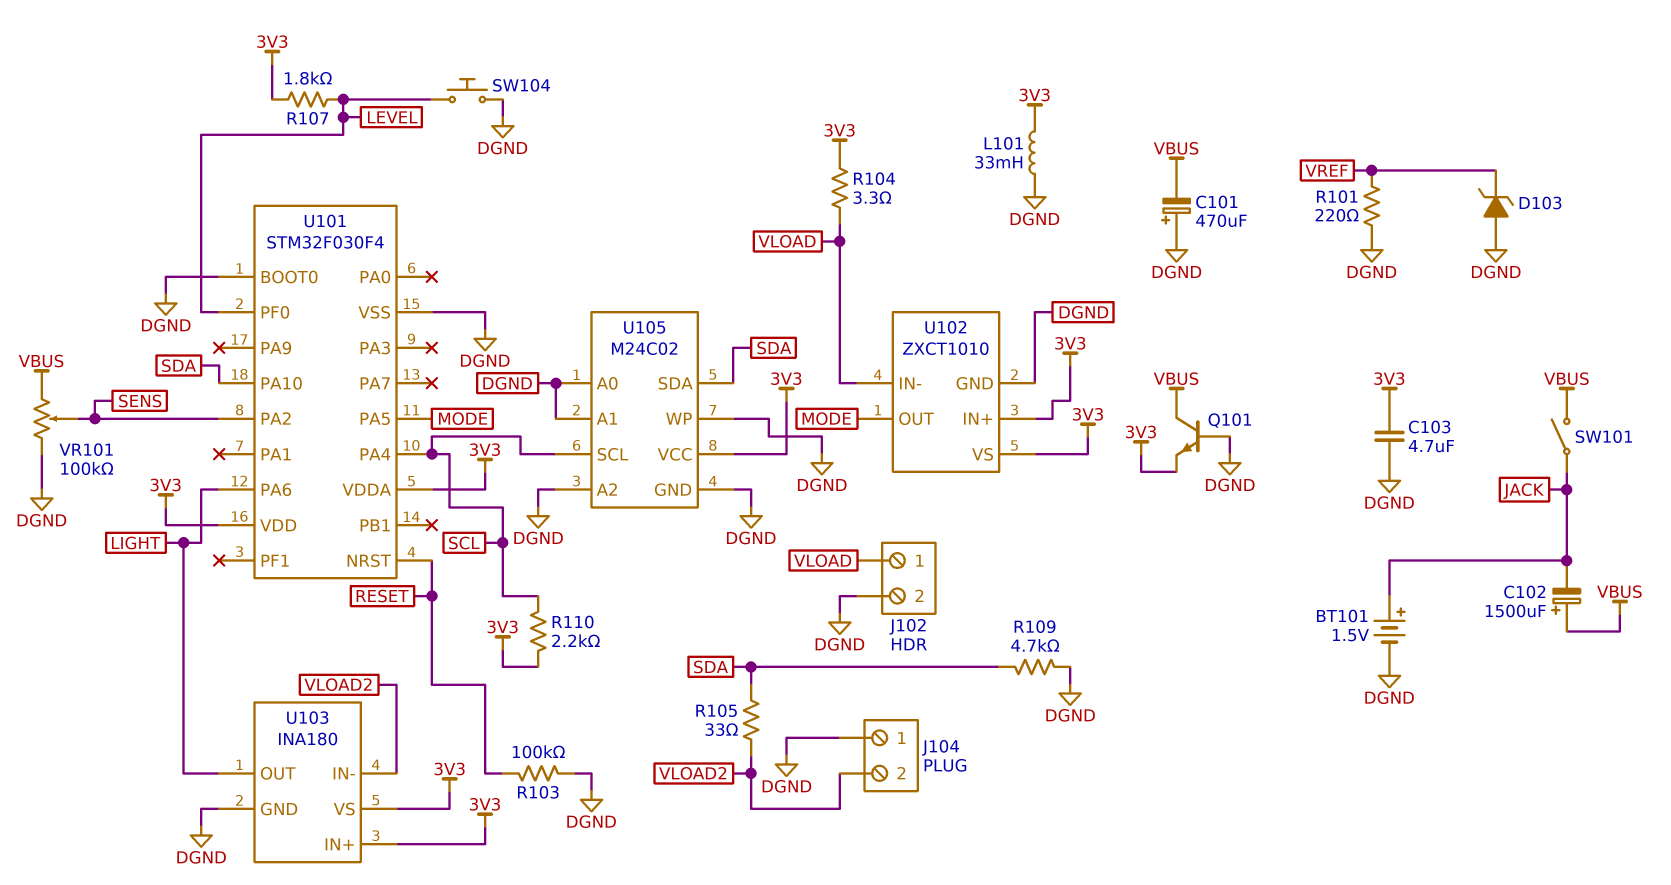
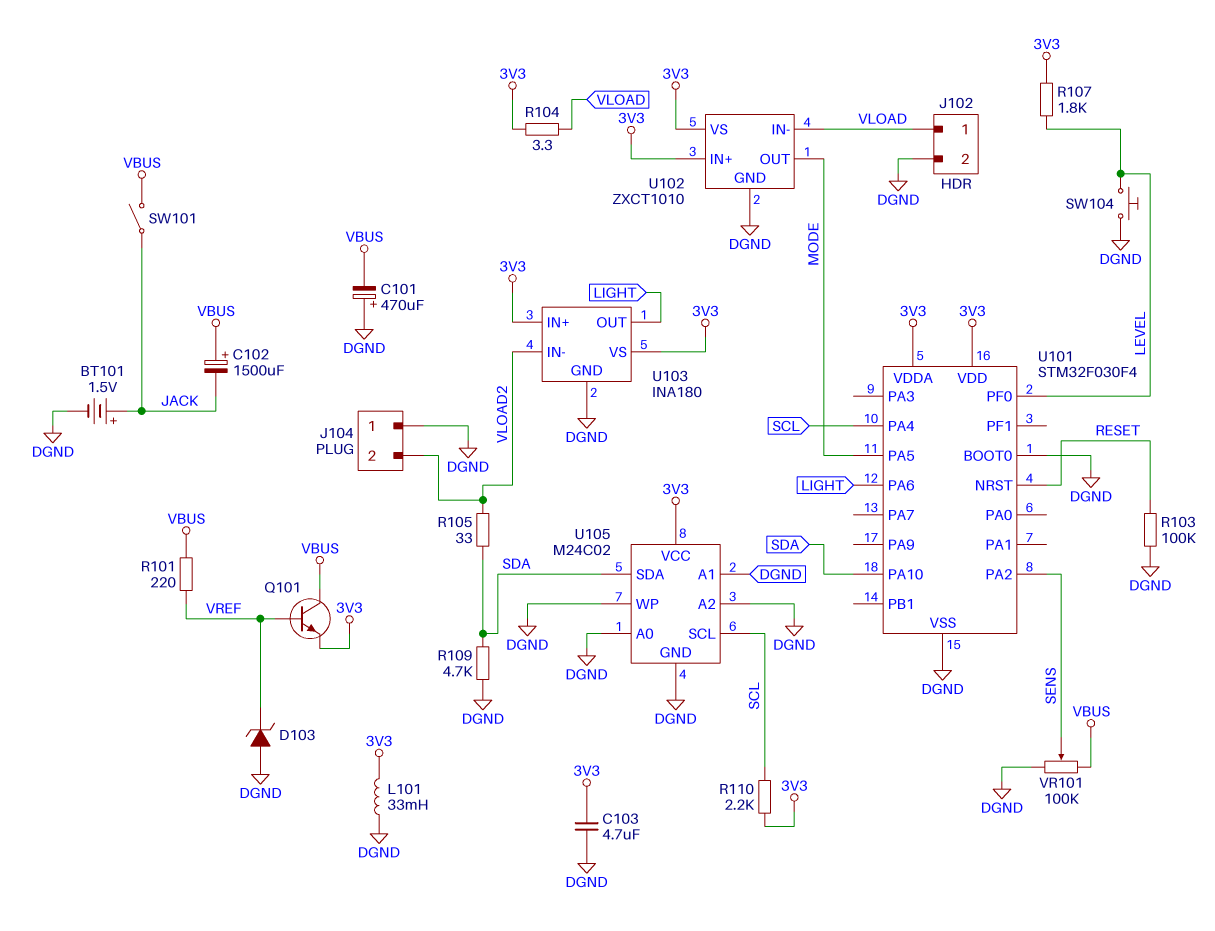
Q101: NPN (B DGND, C VBUS, E 3V3) -> NPN (B VREF, C VBUS, E 3V3)
R101: 220 (DGND, VREF) -> 220 (VBUS, VREF)

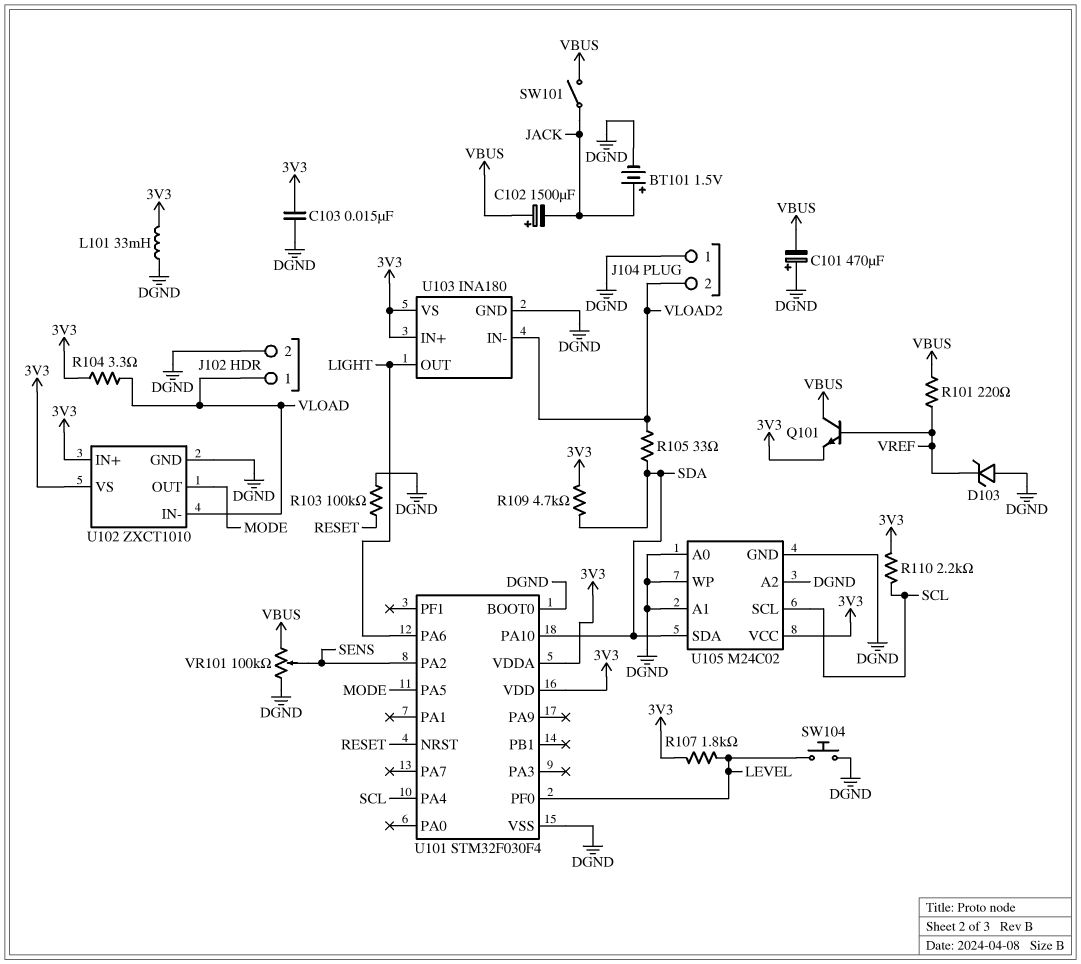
C103: 4.7uF (3V3, DGND) -> 15nF (3V3, DGND)
R109: 4.7k (DGND, SDA) -> 4.7k (3V3, SDA)

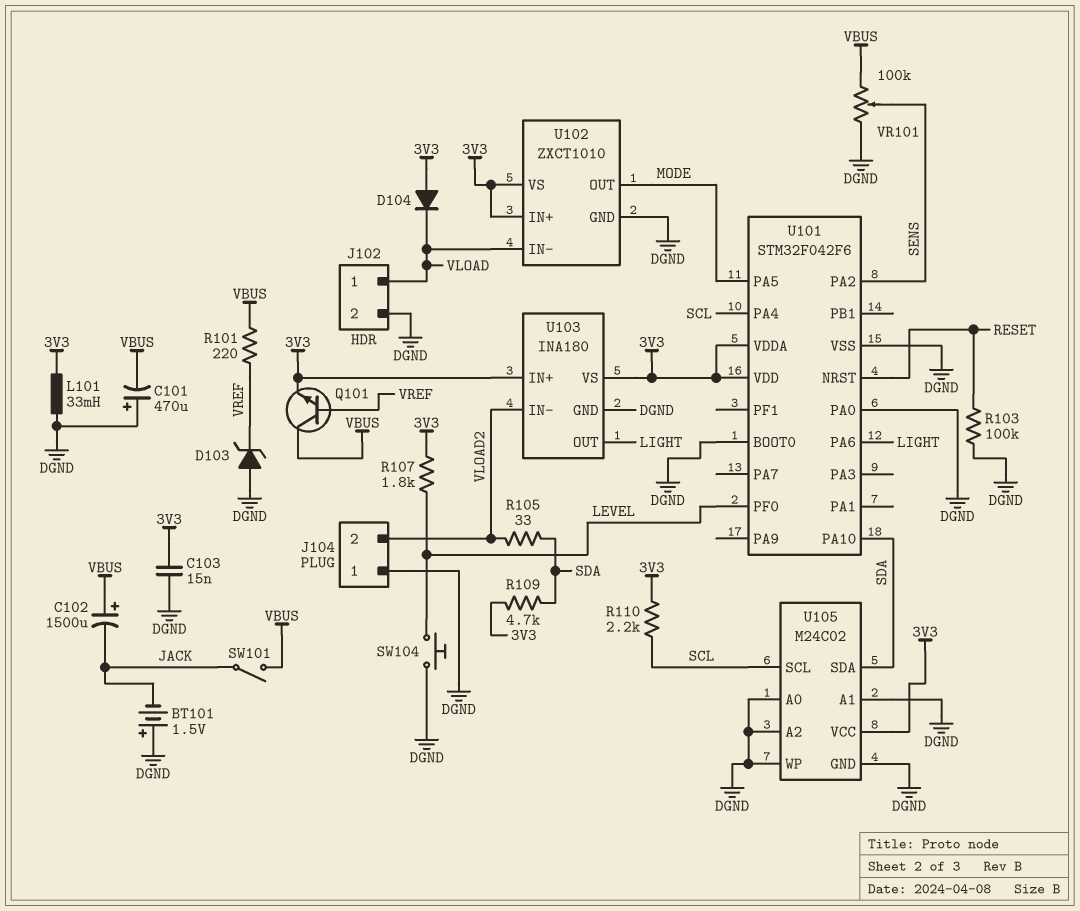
BT101: 1.5V (plus JACK, minus DGND) -> 1.5V (plus DGND, minus JACK)
D104: none -> diode (A 3V3, K VLOAD)
R104: 3.3 (3V3, VLOAD) -> none
U101: STM32F030F4 -> STM32F042F6
U101 pin PA0: none -> DGND

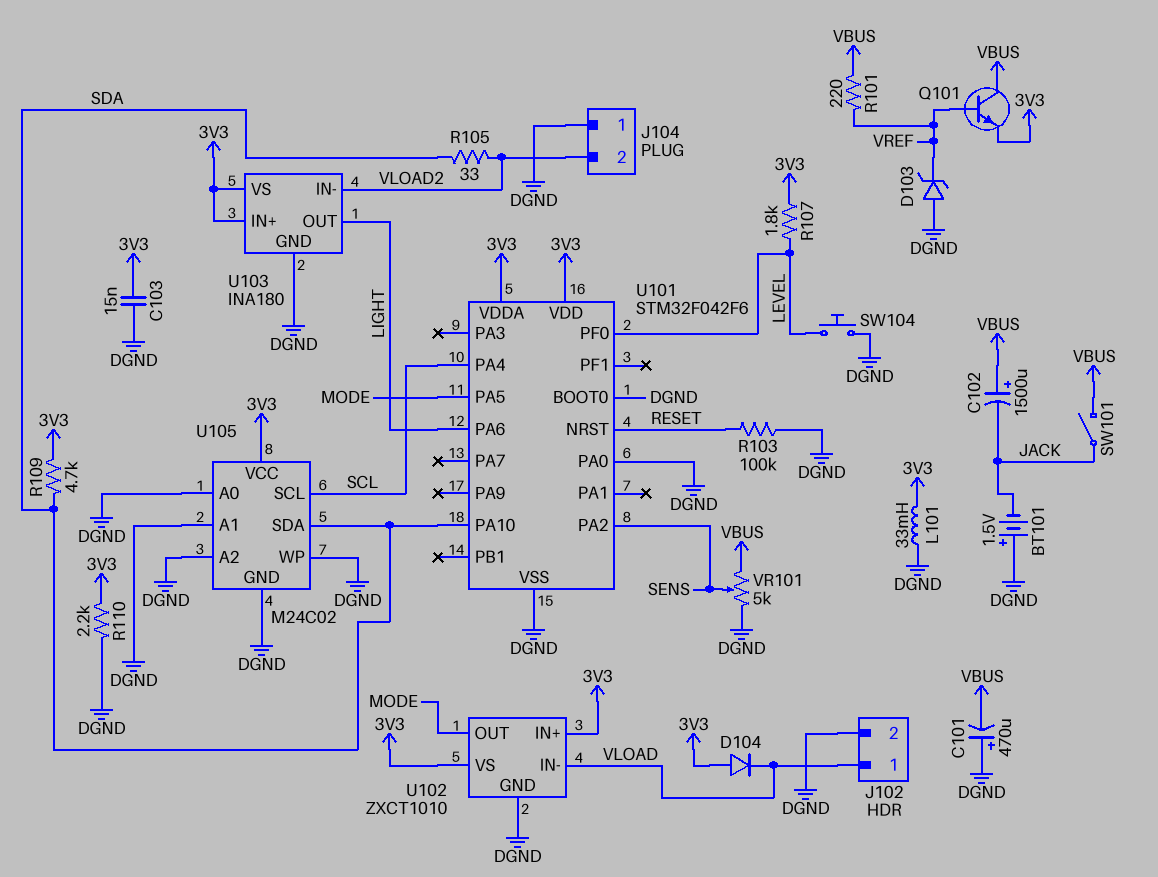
R110: 2.2k (3V3, SCL) -> 2.2k (3V3, DGND)
VR101: 100k (DGND, VBUS, wiper SENS) -> 5k (DGND, VBUS, wiper SENS)

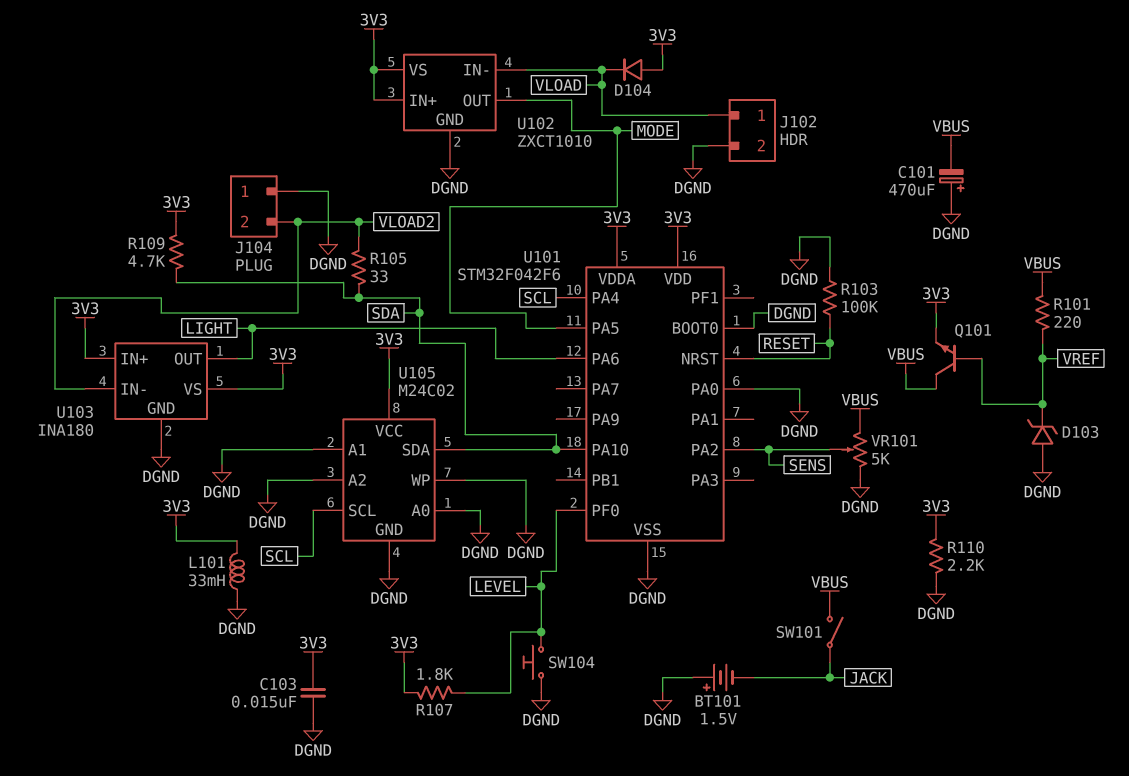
C102: 1500uF (plus VBUS, minus JACK) -> none

